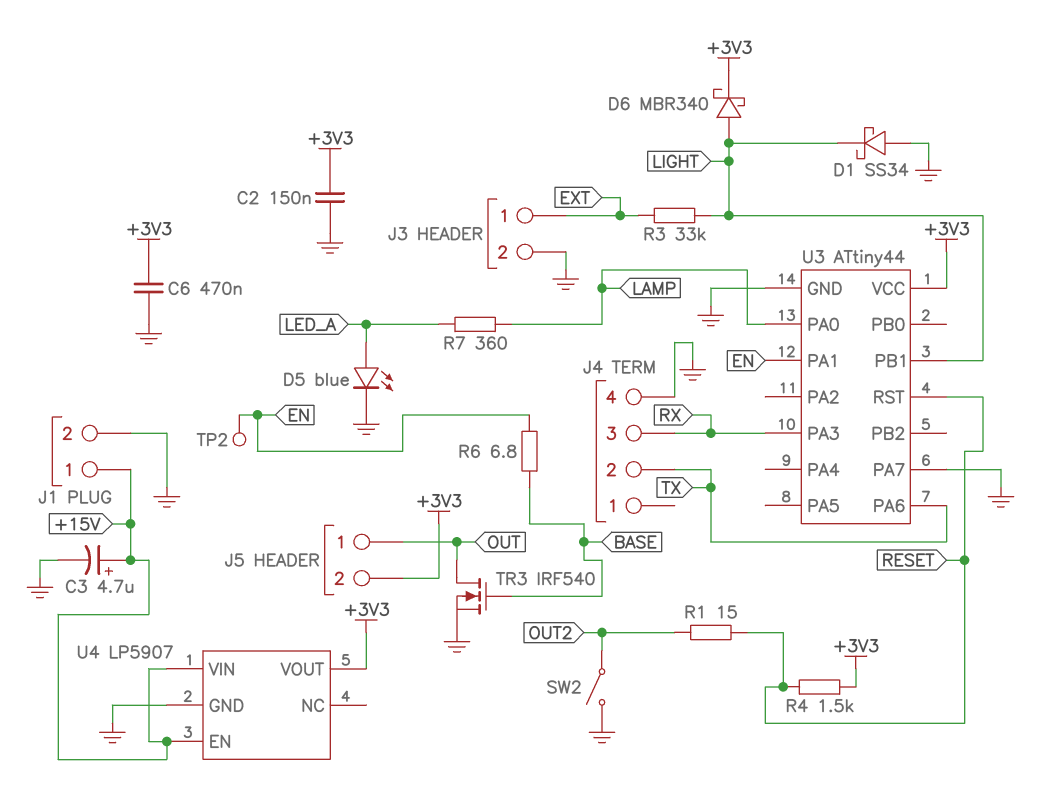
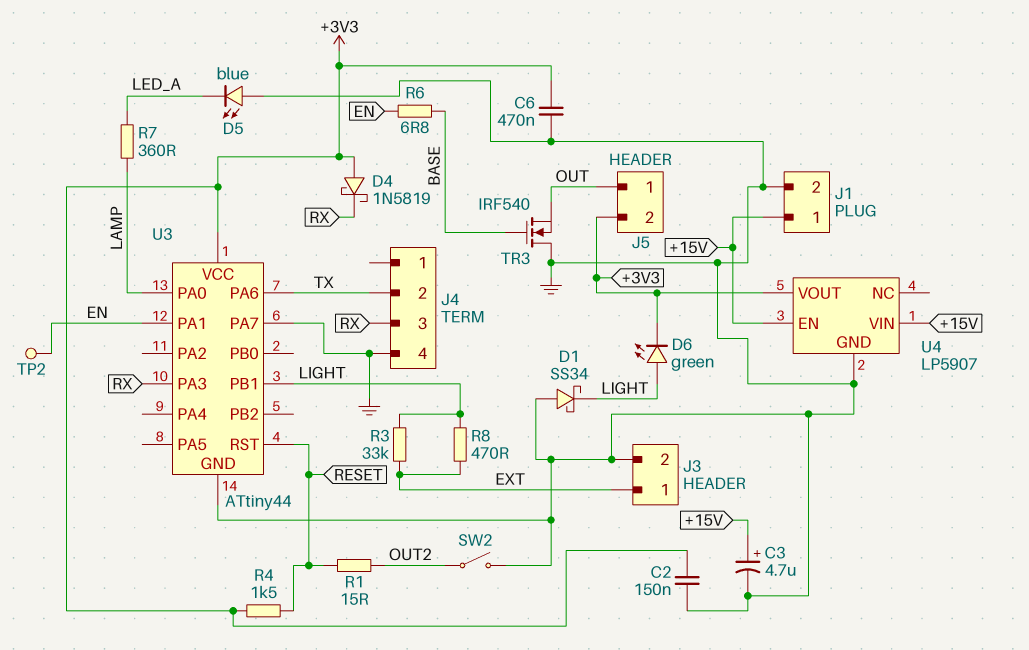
D4: none -> schottky 1N5819 (A +3V3, K RX)
D5: LED blue (A LED_A, K GND) -> LED blue (A GND, K LED_A)
D6: schottky MBR340 (A LIGHT, K +3V3) -> LED green (A LIGHT, K +3V3)
R8: none -> 470 (EXT, LIGHT)
TR3: NMOS IRF540 (G BASE, D OUT, S GND) -> NMOS IRF540 (G BASE, D GND, S OUT)

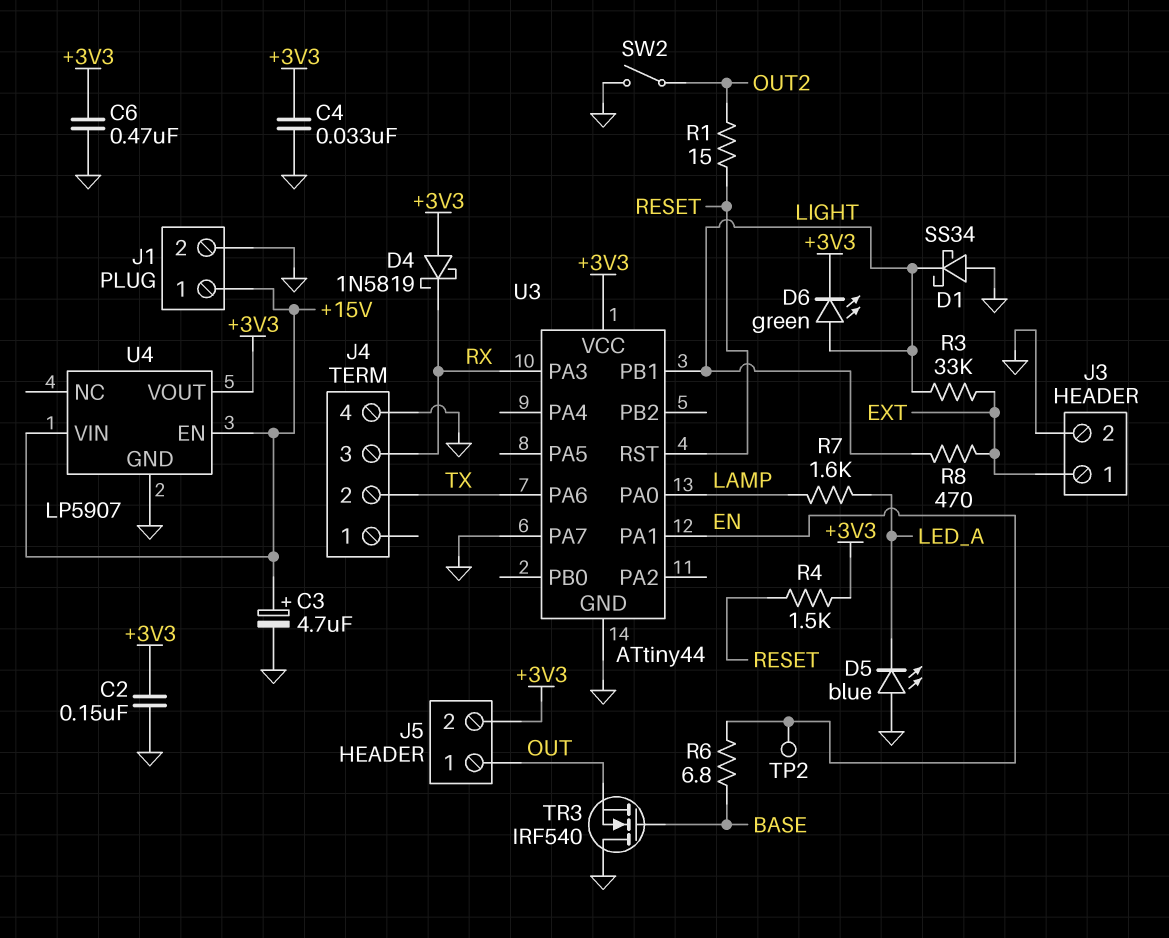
C4: none -> 33nF (+3V3, GND)
R7: 360 (LAMP, LED_A) -> 1.6k (LAMP, LED_A)

